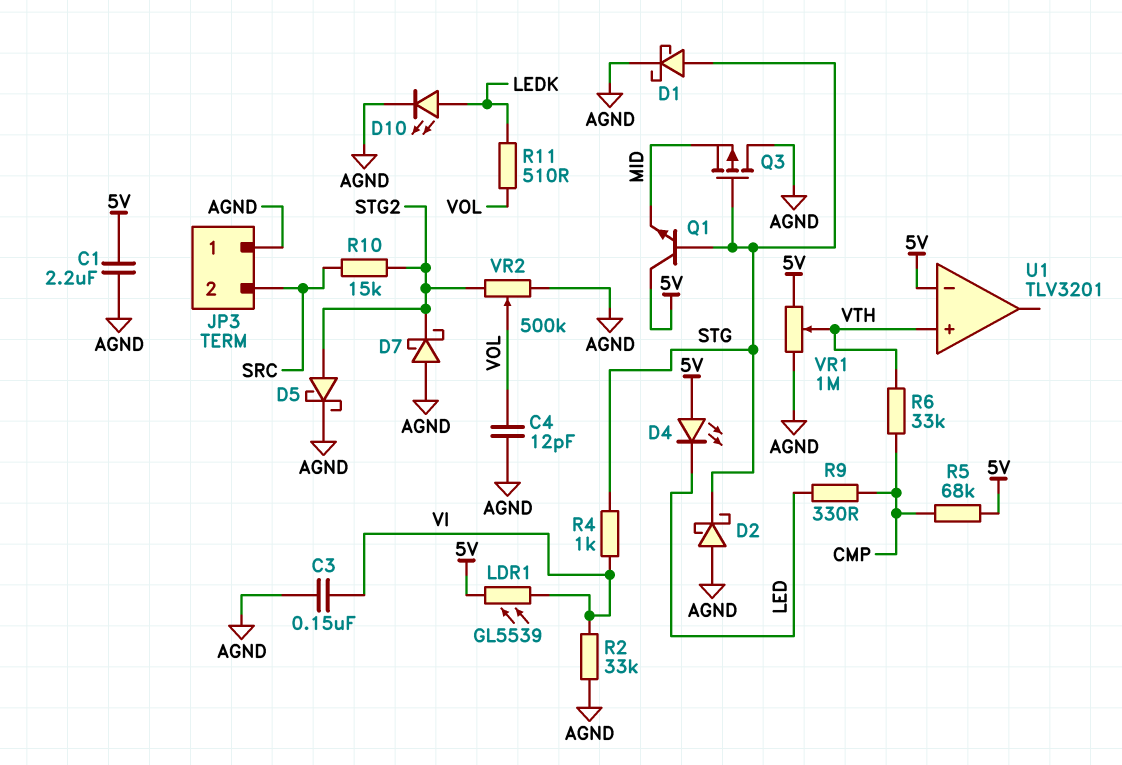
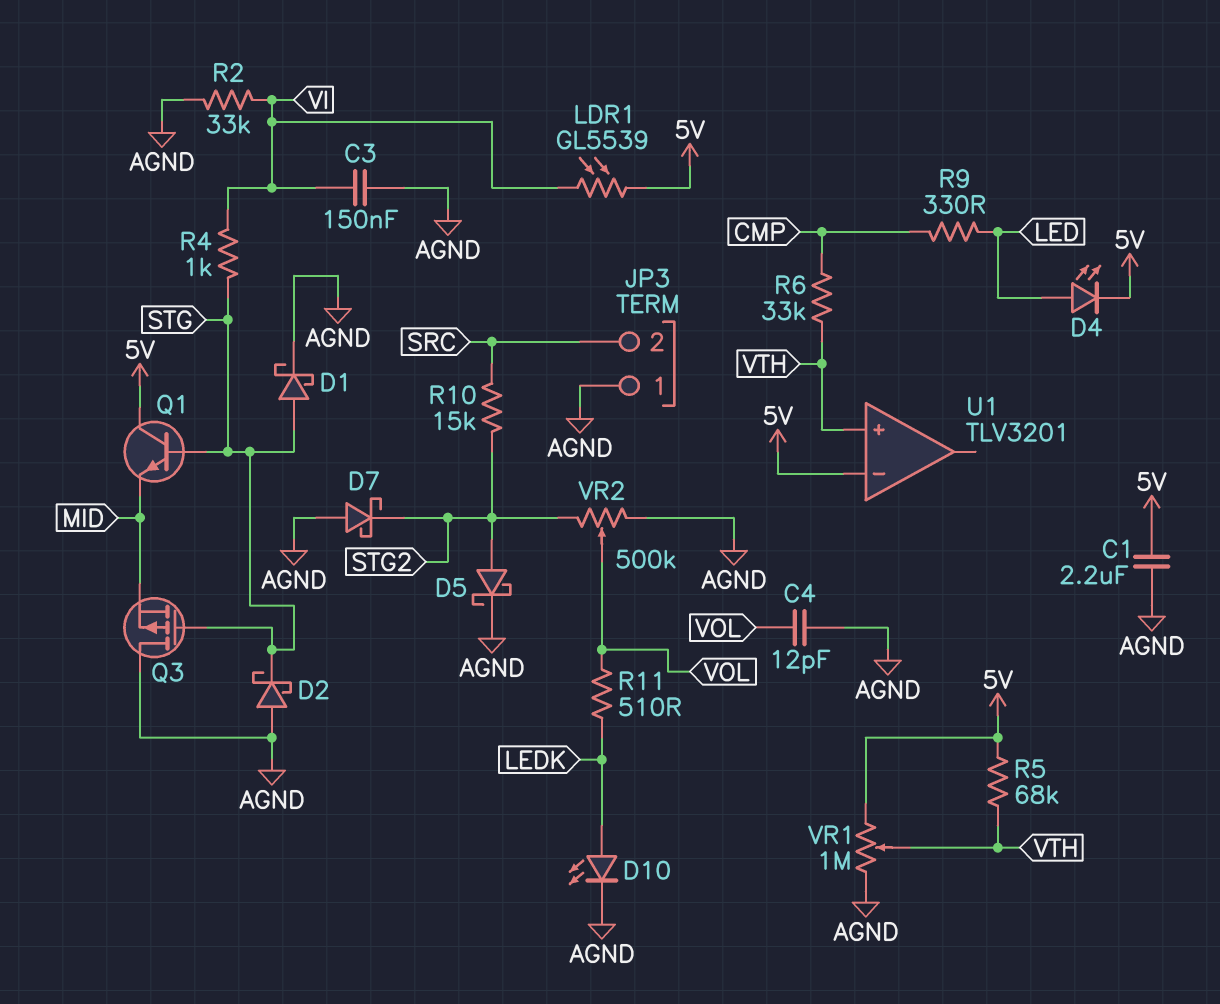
D4: LED (A 5V, K LED) -> LED (A LED, K 5V)
R5: 68k (5V, CMP) -> 68k (5V, VTH)

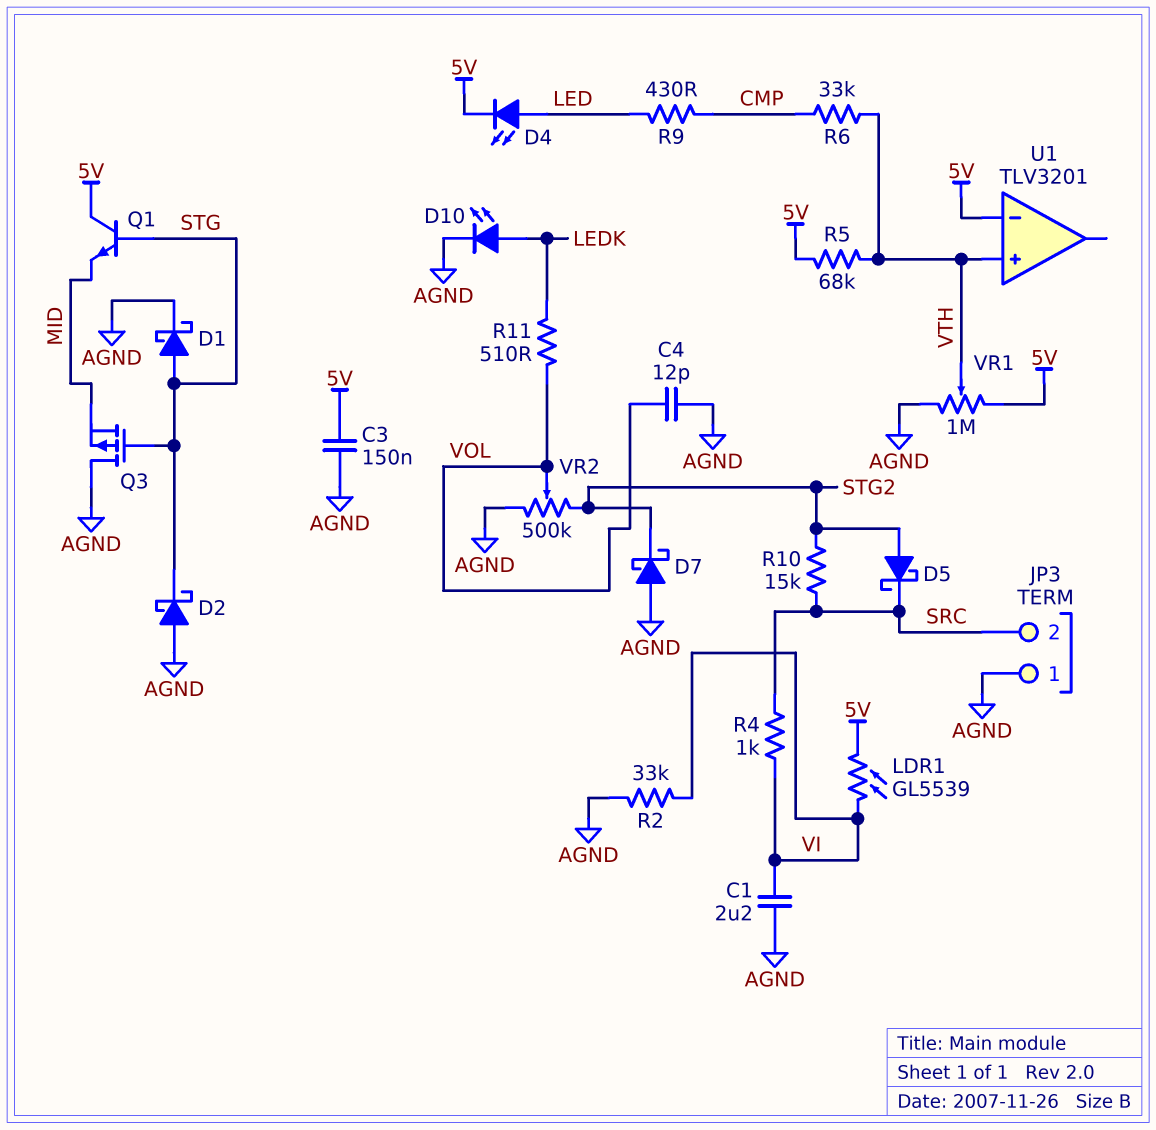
C1: 2.2uF (5V, AGND) -> 2.2uF (AGND, VI)
C3: 150nF (AGND, VI) -> 150nF (5V, AGND)
D5: schottky (A STG2, K AGND) -> schottky (A STG2, K SRC)
R4: 1k (STG, VI) -> 1k (SRC, VI)
R9: 330 (CMP, LED) -> 430 (CMP, LED)

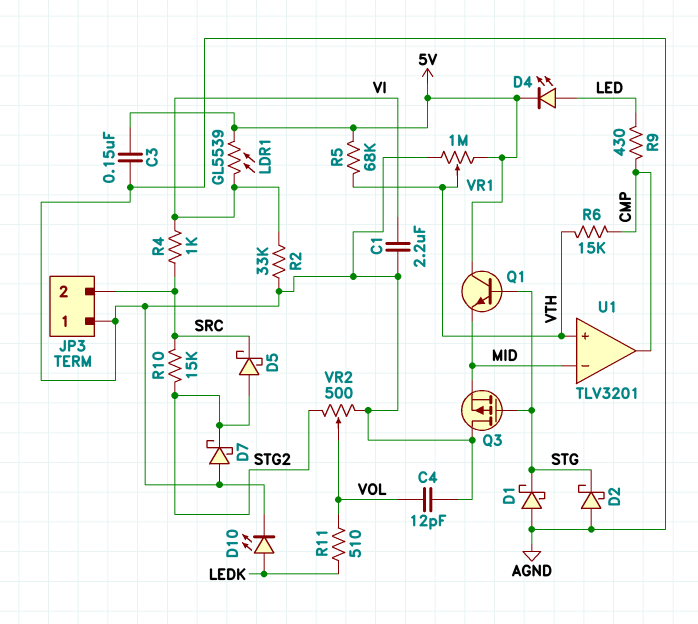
D1: schottky (A STG, K AGND) -> schottky (A AGND, K STG)
R6: 33k (CMP, VTH) -> 15k (CMP, VTH)
U1 pin in-: 5V -> MID
U1 pin out: none -> CMP
VR2: 500k (AGND, STG2, wiper VOL) -> 500 (AGND, STG2, wiper VOL)

